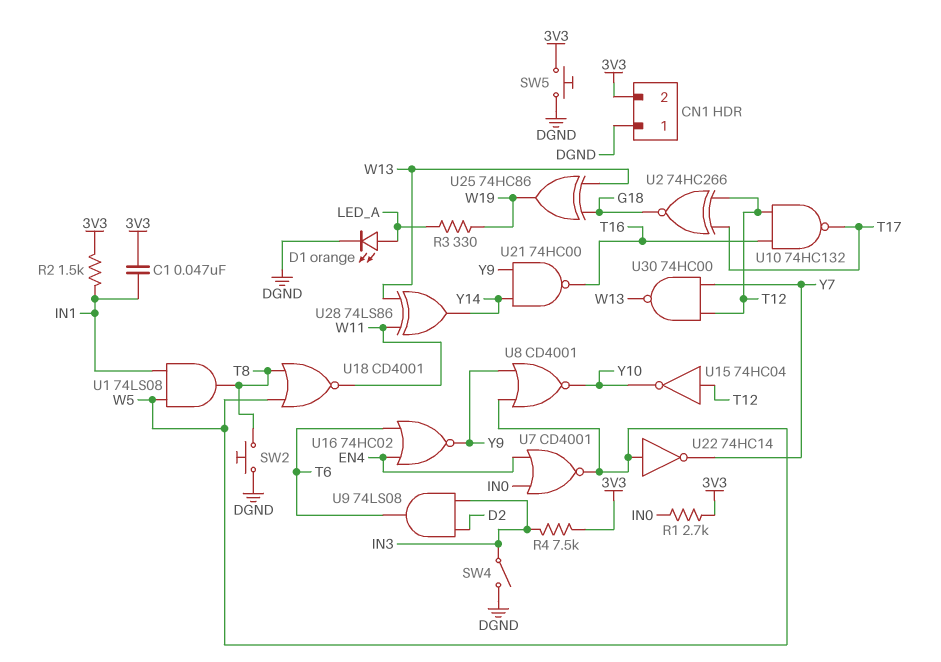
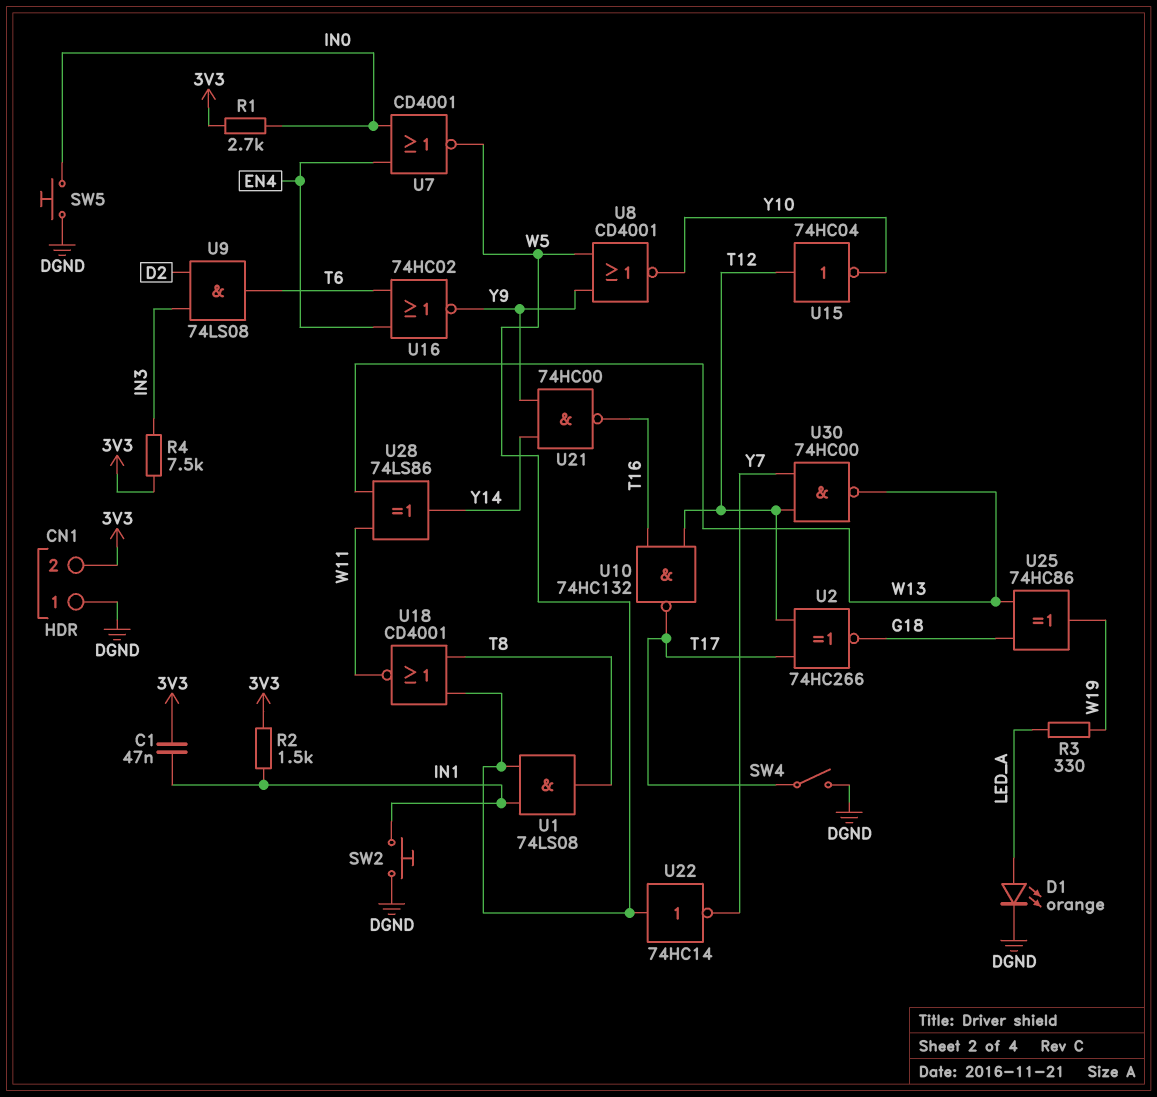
SW2: button (DGND, T8) -> button (DGND, IN1)
SW4: switch (DGND, IN3) -> switch (DGND, T17)
SW5: button (3V3, DGND) -> button (DGND, IN0)

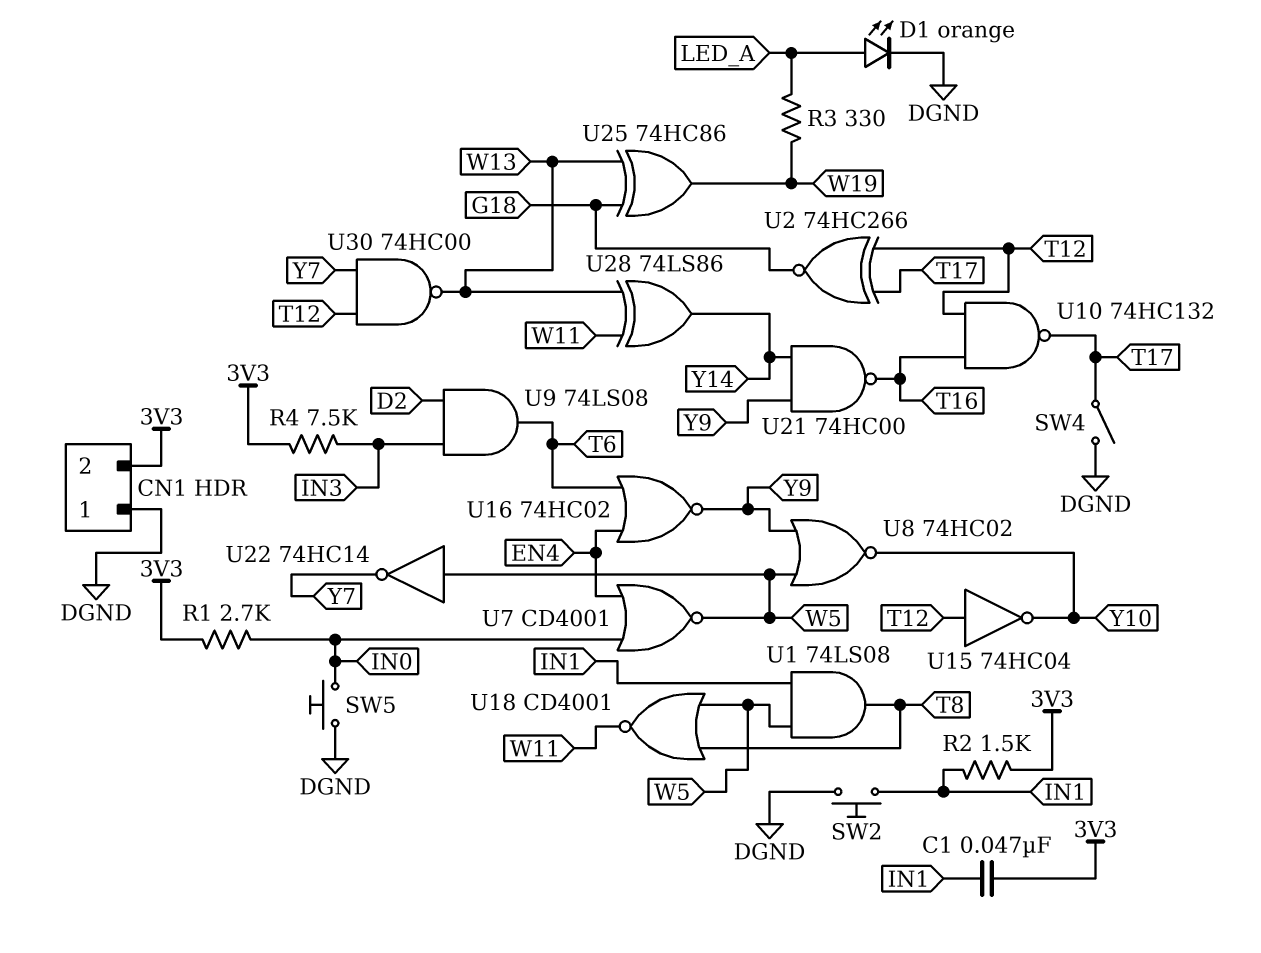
U8: NOR CD4001 (in W5, in Y9, out Y10) -> NOR 74HC02 (in W5, in Y9, out Y10)

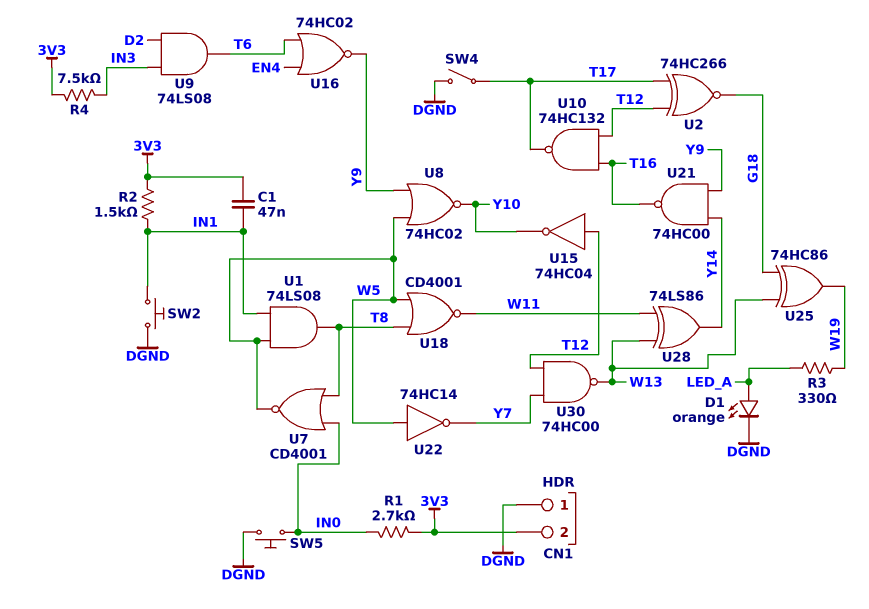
U7: NOR CD4001 (in EN4, in IN0, out W5) -> NOR CD4001 (in IN0, in T8, out W5)

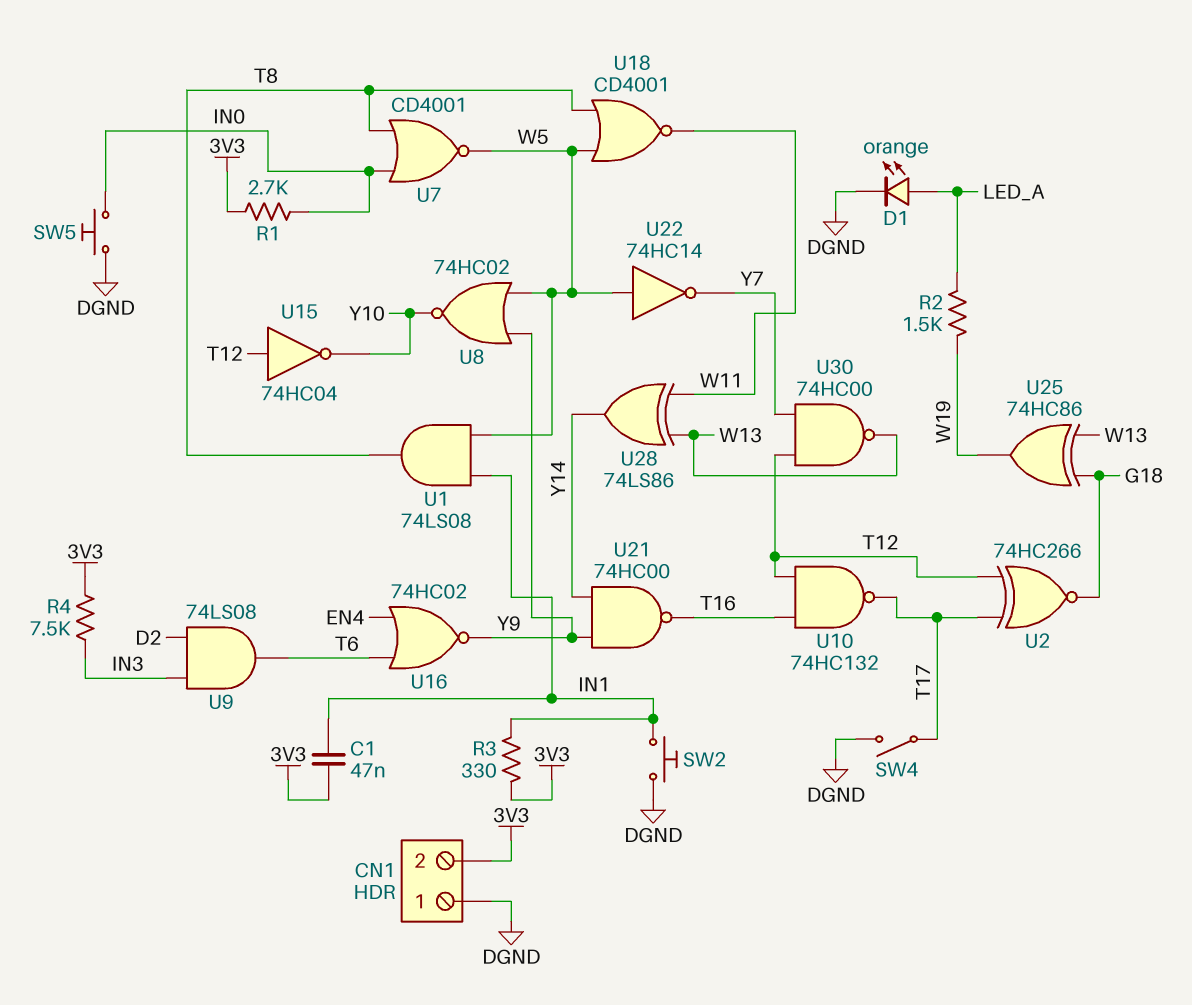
R2: 1.5k (3V3, IN1) -> 1.5k (LED_A, W19)
R3: 330 (LED_A, W19) -> 330 (3V3, IN1)

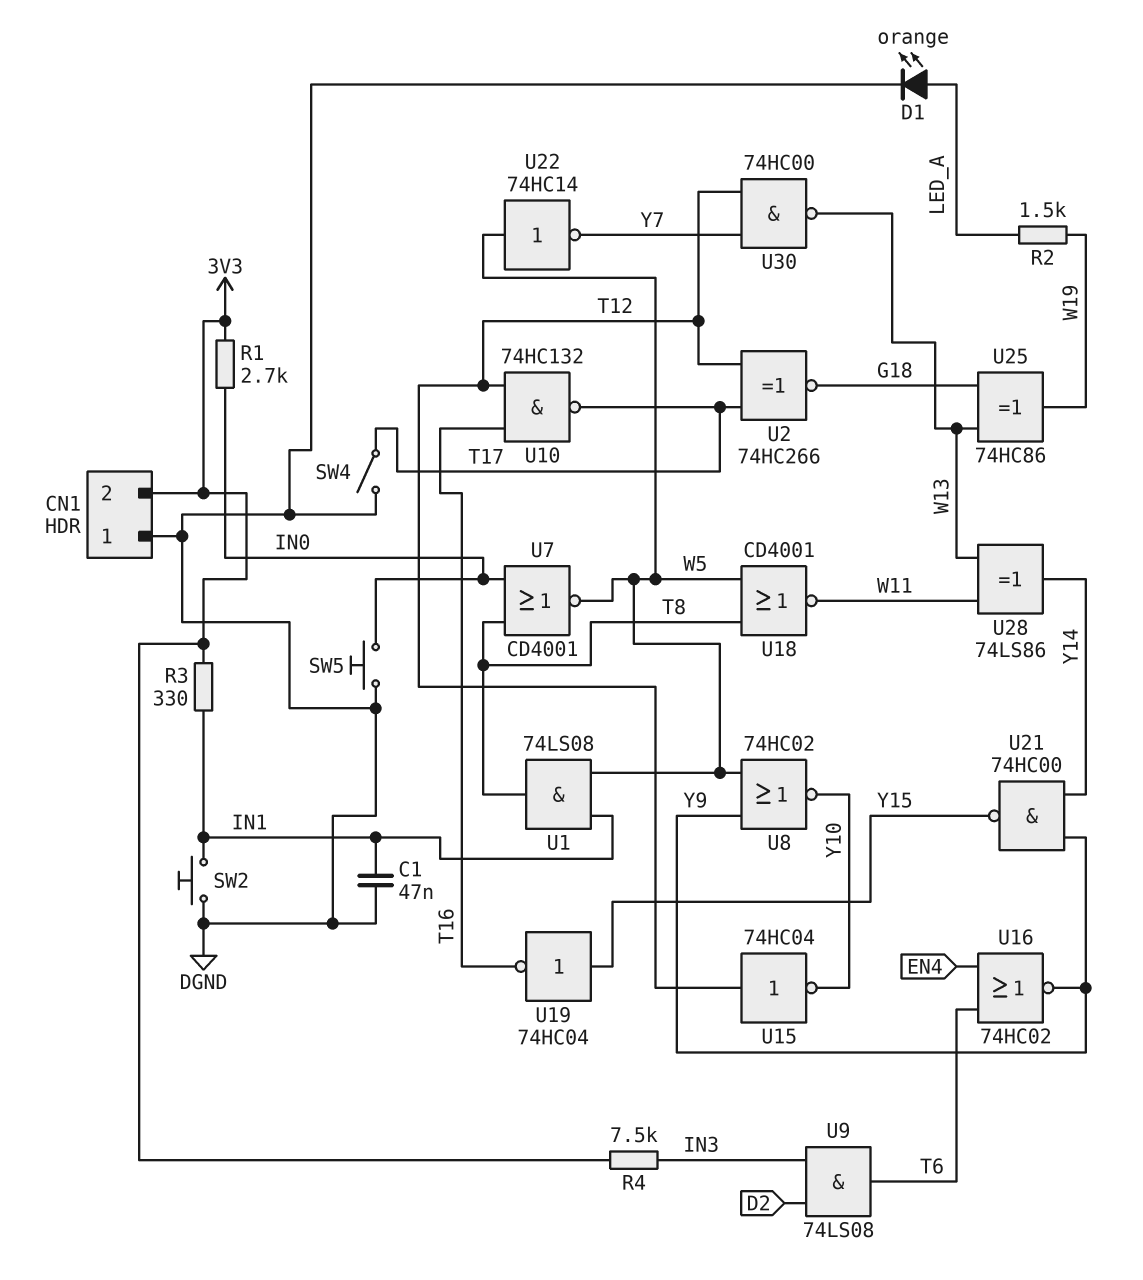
C1: 47nF (3V3, IN1) -> 47nF (DGND, IN1)
U19: none -> NOT 74HC04 (in Y15, out T16)
U21: NAND 74HC00 (in Y9, in Y14, out T16) -> NAND 74HC00 (in Y9, in Y14, out Y15)

